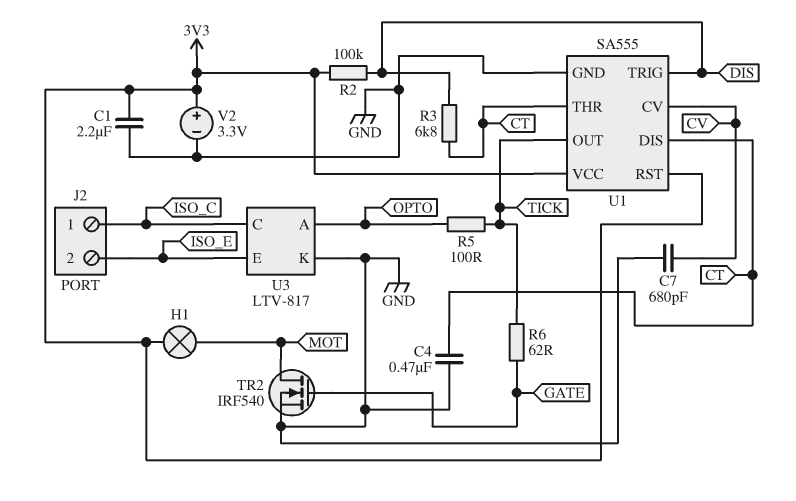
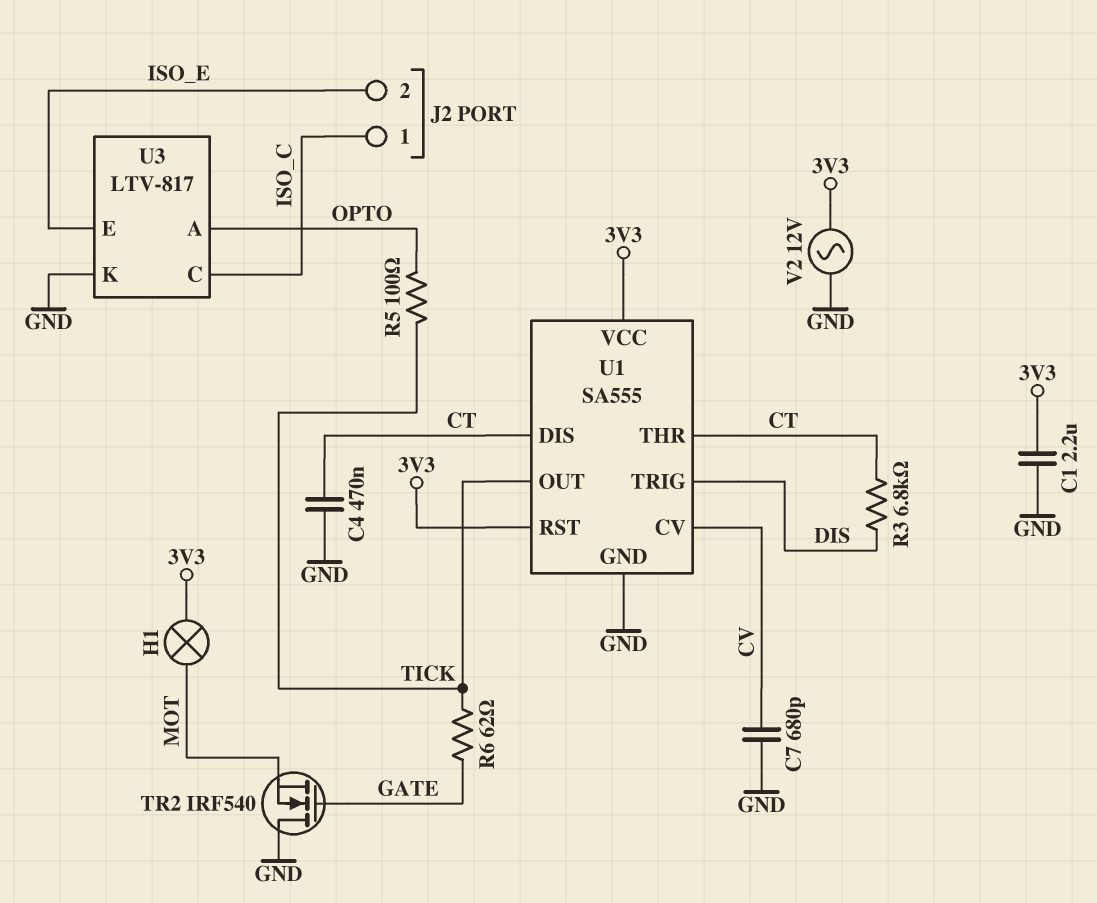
R2: 100k (3V3, DIS) -> none
TR2: NMOS IRF540 (G GATE, D MOT, S GND) -> NMOS IRF540 (G GATE, D GND, S MOT)
V2: 3.3V (plus 3V3, minus GND) -> AC 12V (3V3, GND)

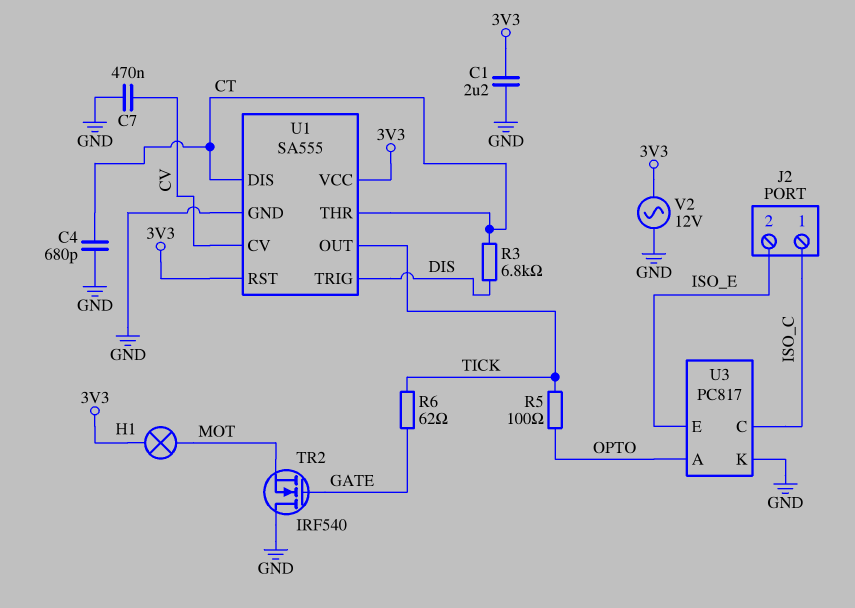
C4: 470nF (CT, GND) -> 680pF (CT, GND)
C7: 680pF (CV, GND) -> 470nF (CV, GND)
U3: LTV-817 -> PC817

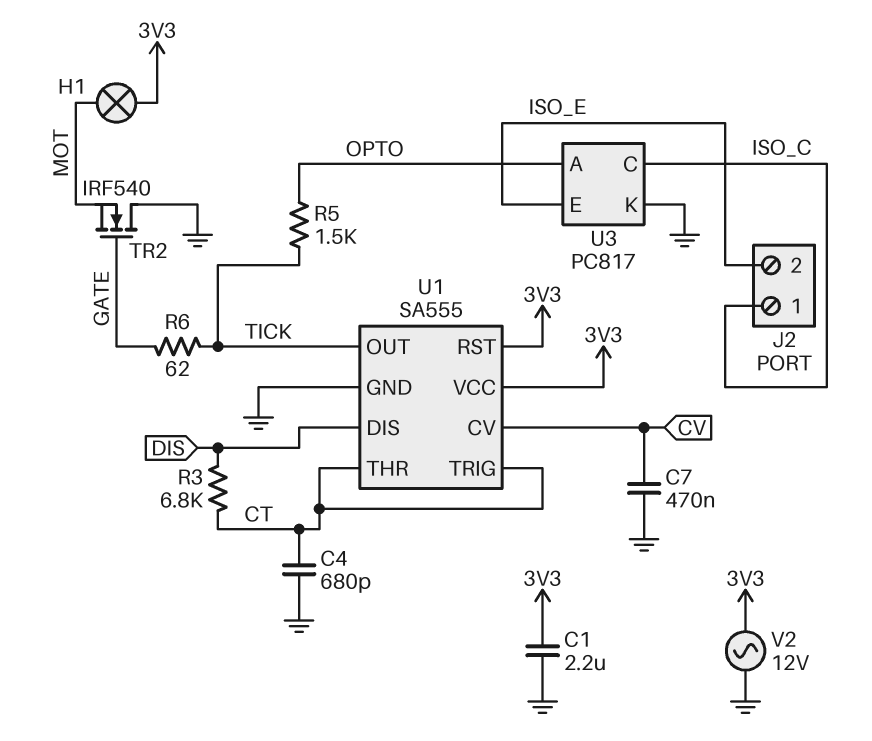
R5: 100 (OPTO, TICK) -> 1.5k (OPTO, TICK)
U1 pin DIS: CT -> DIS
U1 pin TRIG: DIS -> CT

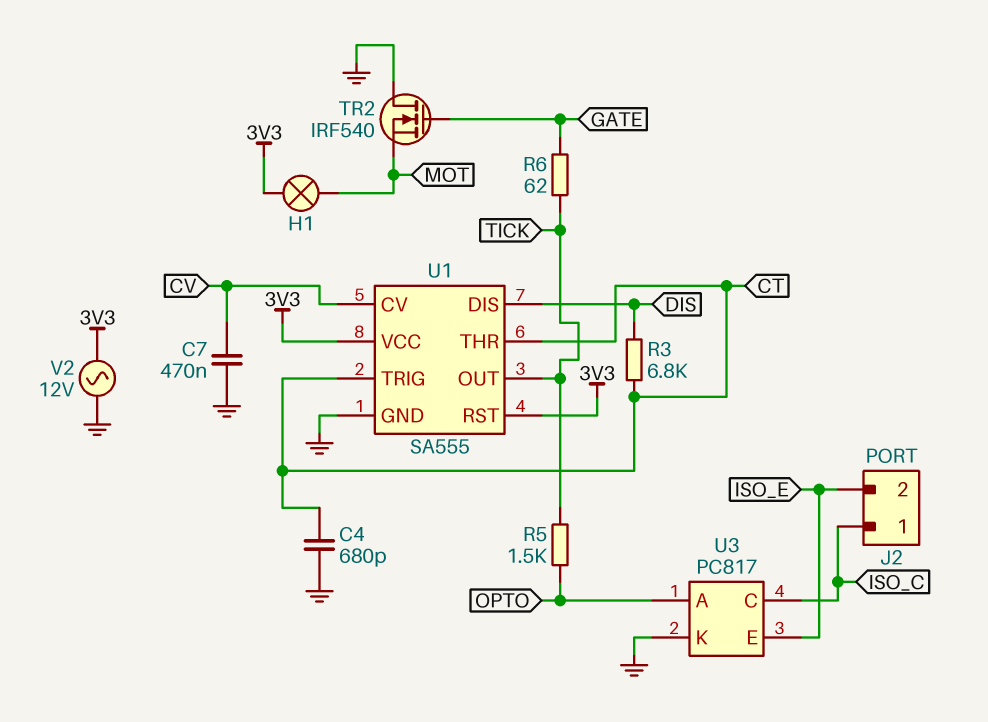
C1: 2.2uF (3V3, GND) -> none

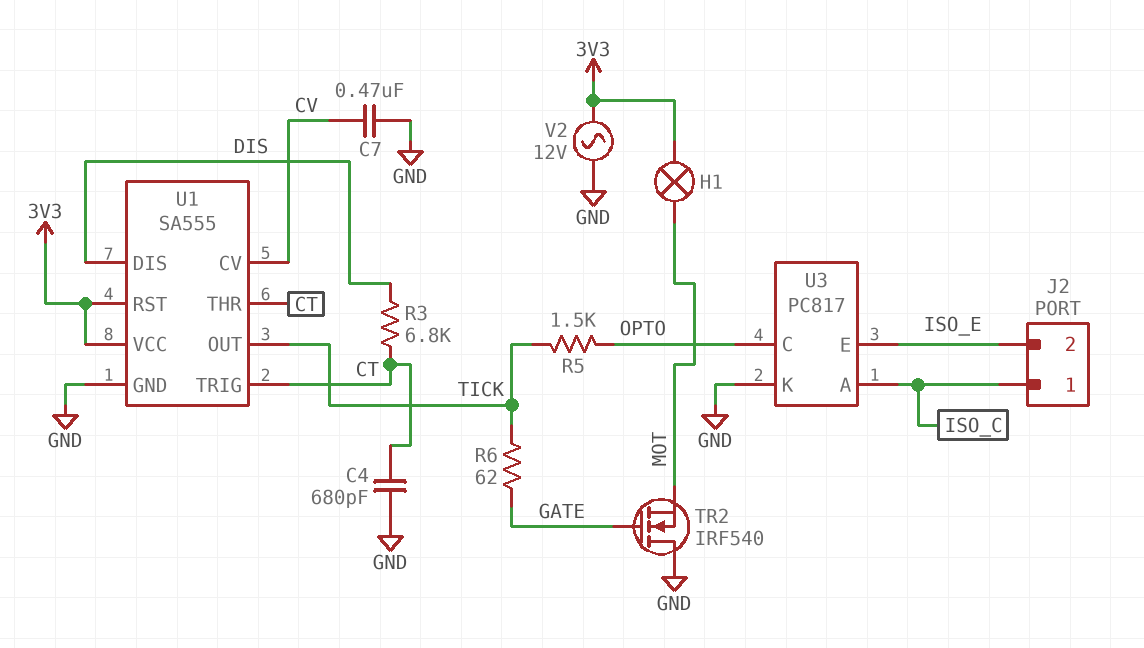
U3 pin A: OPTO -> ISO_C
U3 pin C: ISO_C -> OPTO

